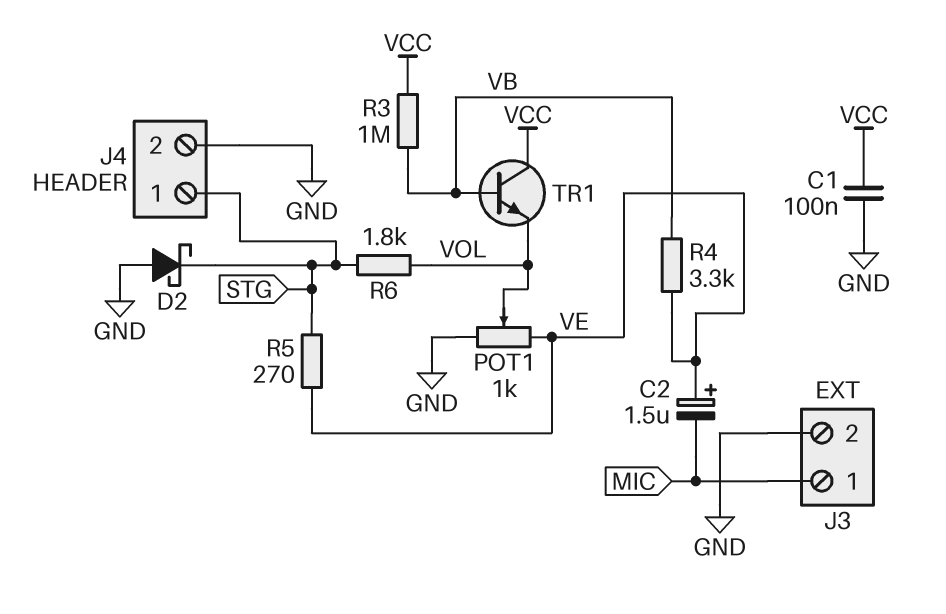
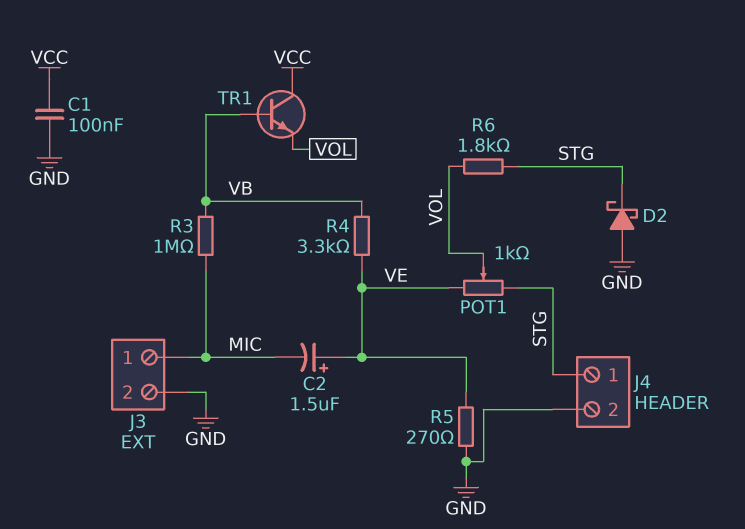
POT1: 1k (GND, VE, wiper VOL) -> 1k (STG, VE, wiper VOL)
R3: 1M (VB, VCC) -> 1M (MIC, VB)
R5: 270 (STG, VE) -> 270 (GND, VE)

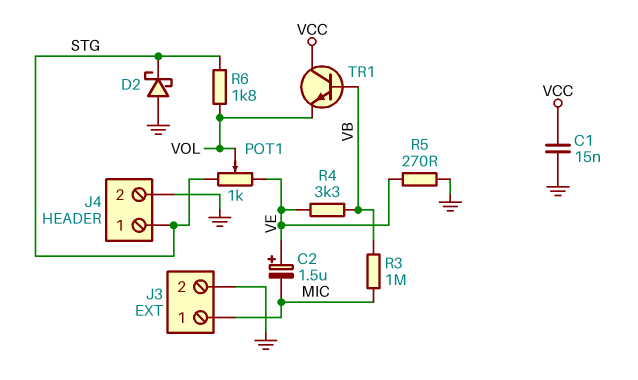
C1: 100nF (GND, VCC) -> 15nF (GND, VCC)

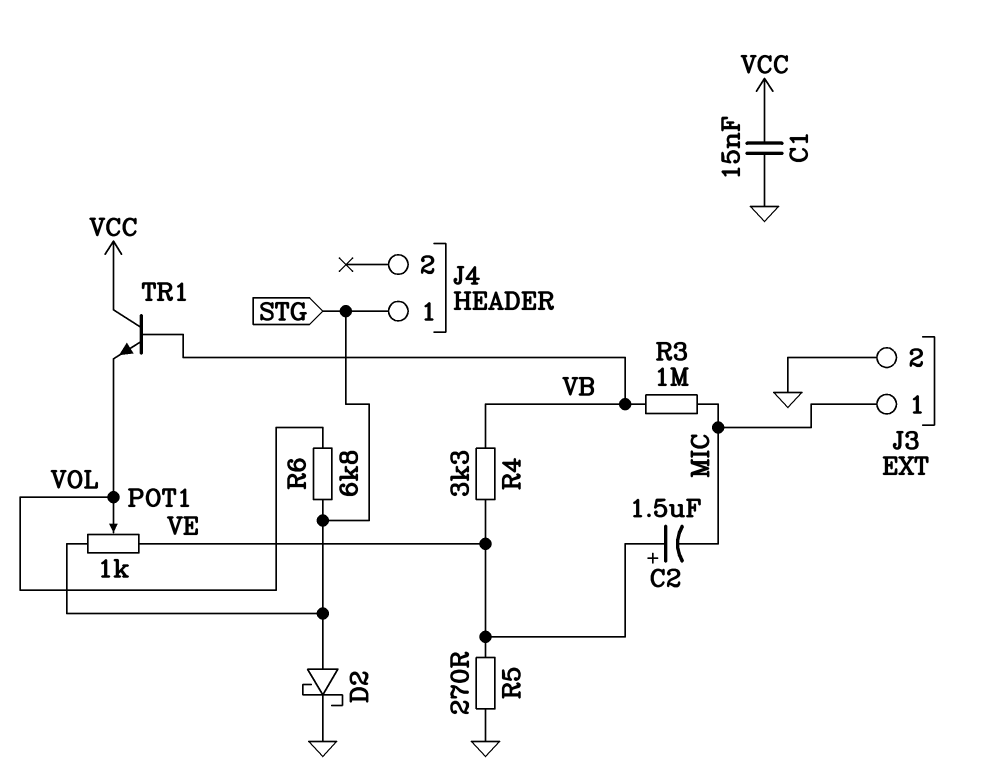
D2: schottky (A GND, K STG) -> schottky (A STG, K GND)
J4 pin 2: GND -> none
R6: 1.8k (STG, VOL) -> 6.8k (STG, VOL)

